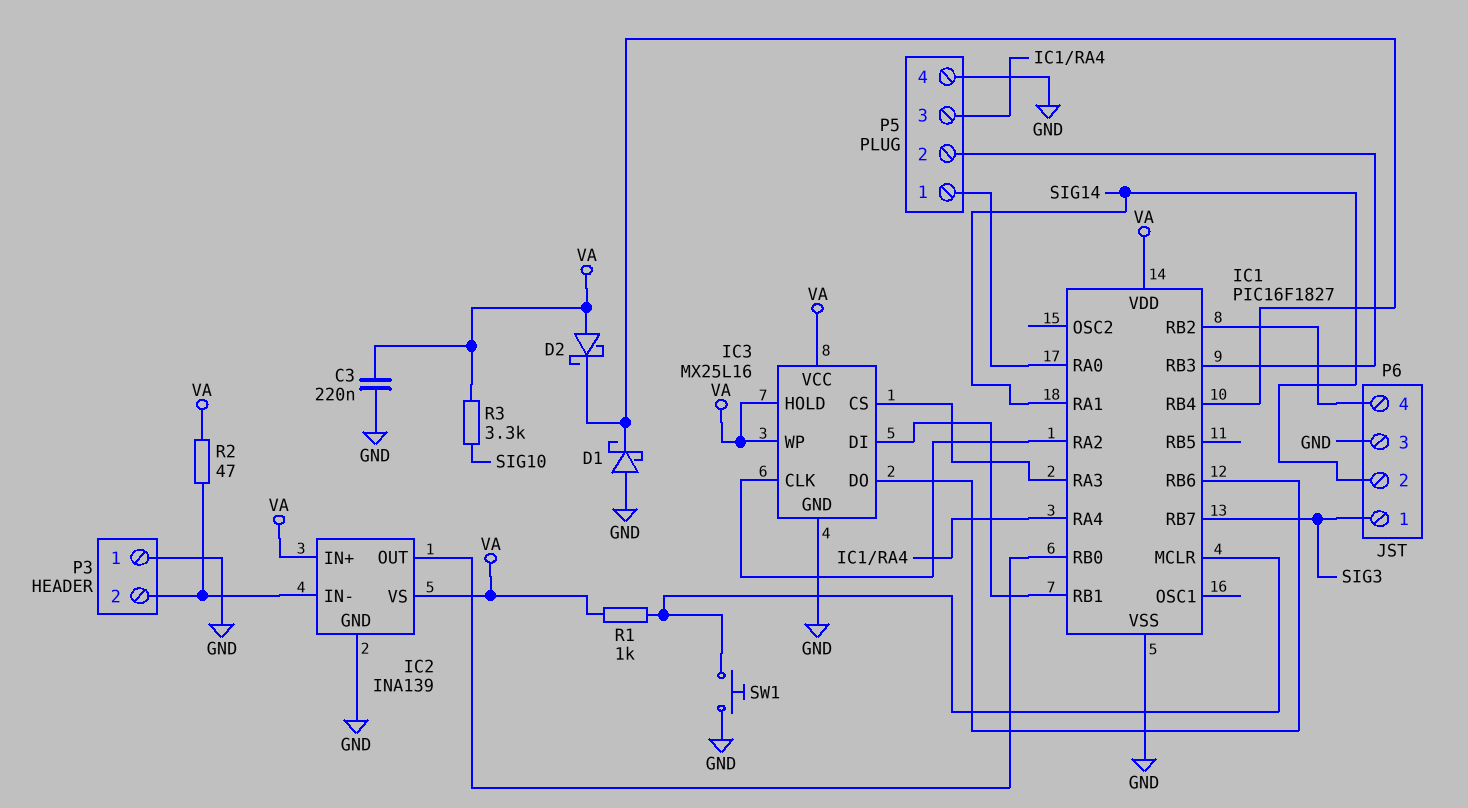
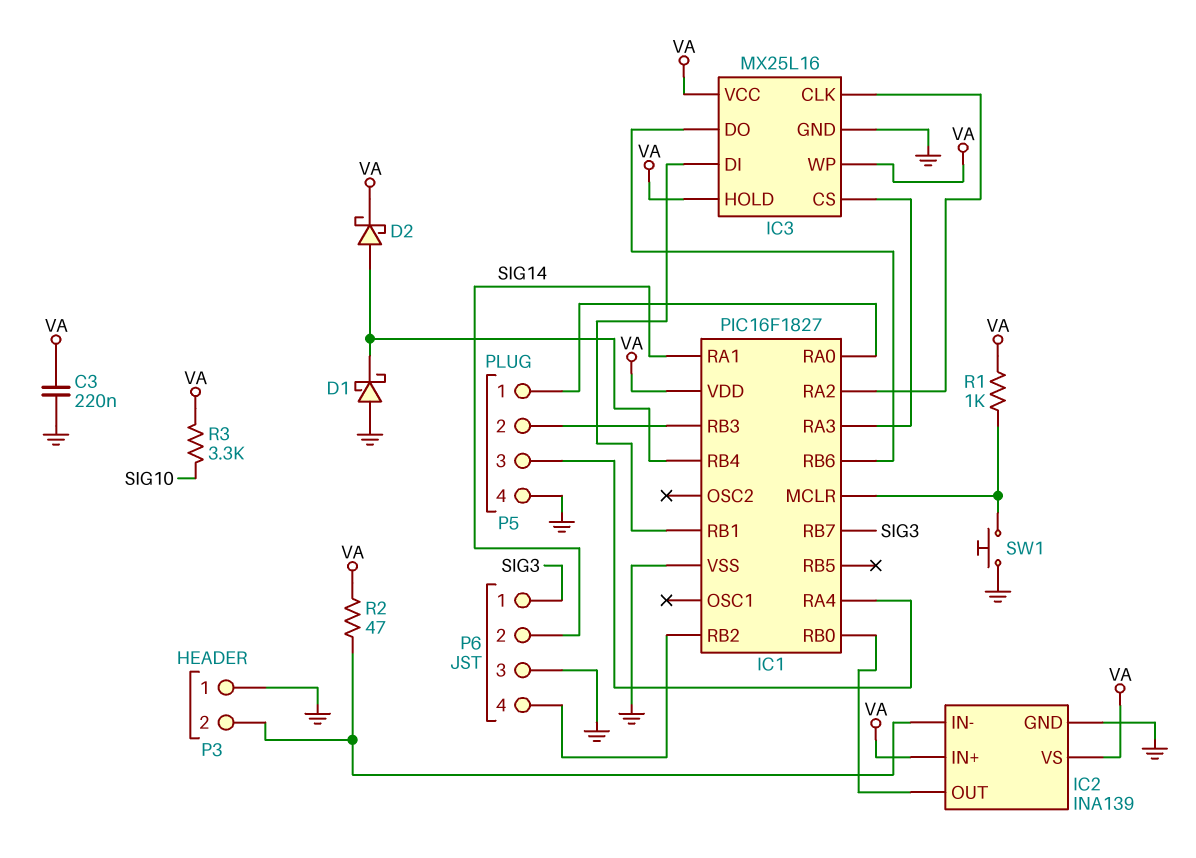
D2: schottky (A VA, K IC1/RB4) -> schottky (A IC1/RB4, K VA)

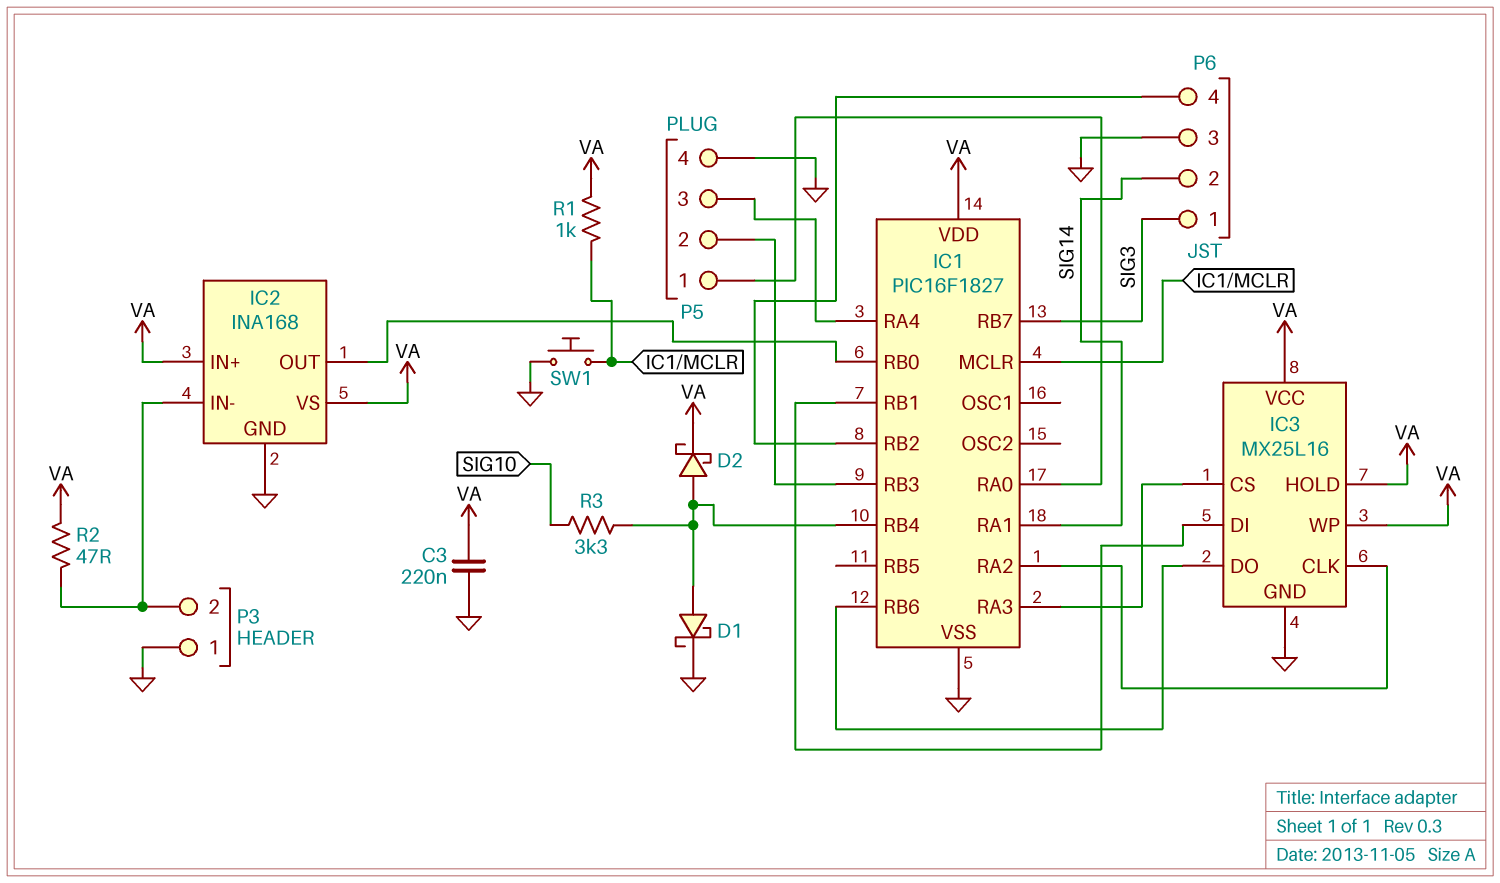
D1: schottky (A GND, K IC1/RB4) -> schottky (A IC1/RB4, K GND)
IC2: INA139 -> INA168
R3: 3.3k (SIG10, VA) -> 3.3k (IC1/RB4, SIG10)

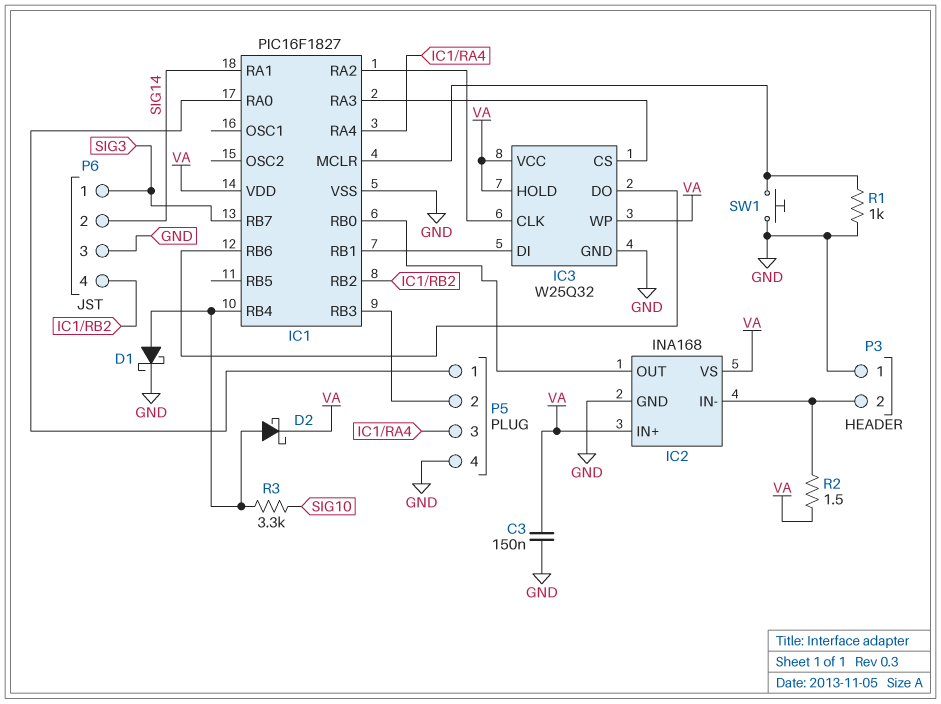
C3: 220nF (GND, VA) -> 150nF (GND, VA)
IC3: MX25L16 -> W25Q32
R1: 1k (IC1/MCLR, VA) -> 1k (GND, IC1/MCLR)
R2: 47 (IC2/IN-, VA) -> 1.5 (IC2/IN-, VA)

